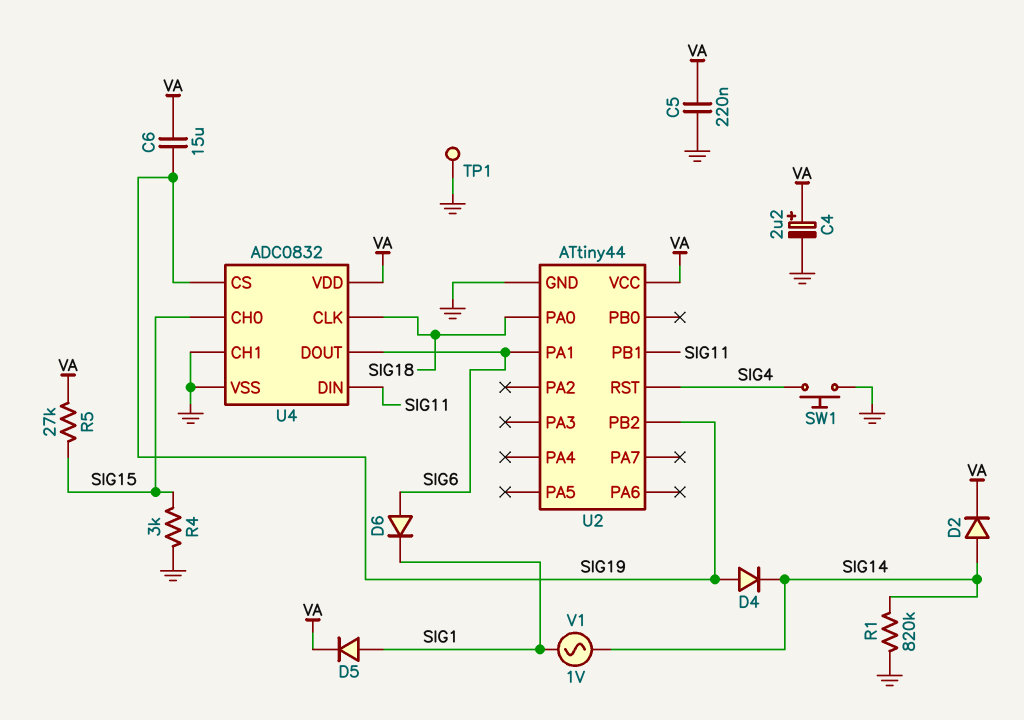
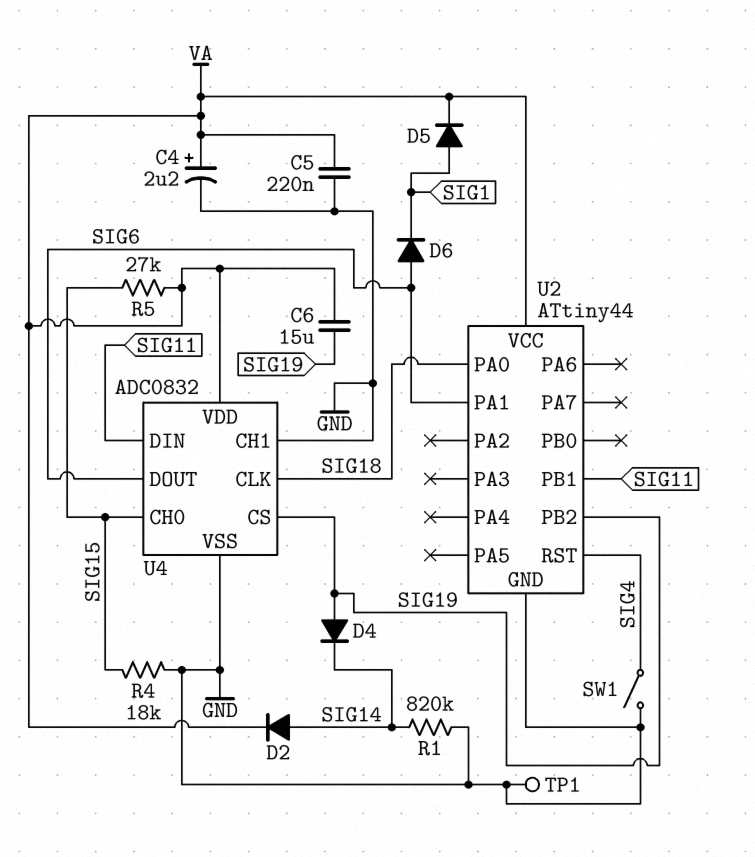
R4: 3k (GND, SIG15) -> 18k (GND, SIG15)
SW1: button (GND, SIG4) -> switch (GND, SIG4)
V1: AC 1V (SIG1, SIG14) -> none

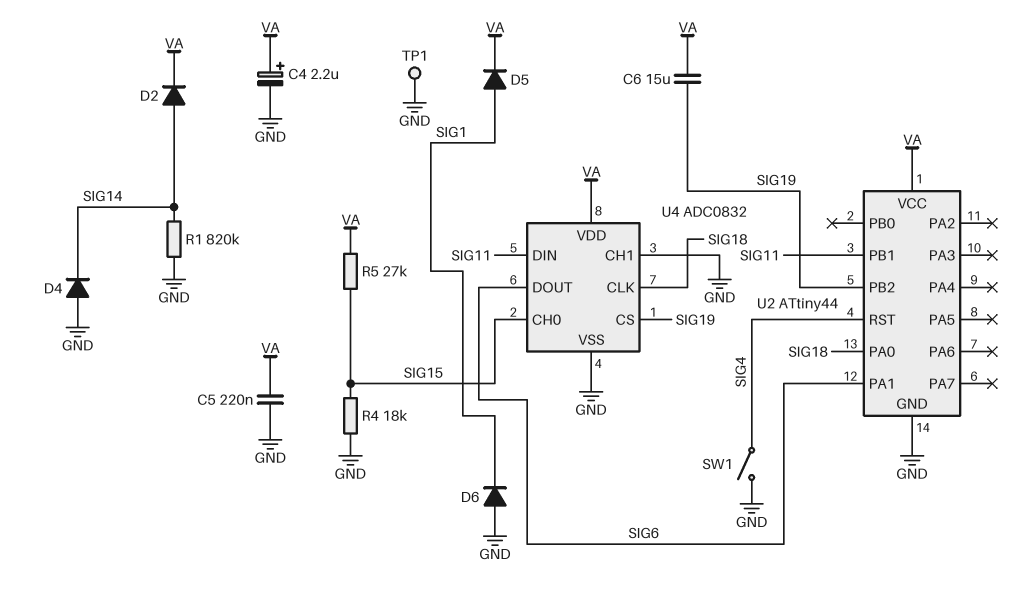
D4: diode (A SIG19, K SIG14) -> diode (A GND, K SIG14)
D6: diode (A SIG6, K SIG1) -> diode (A GND, K SIG1)

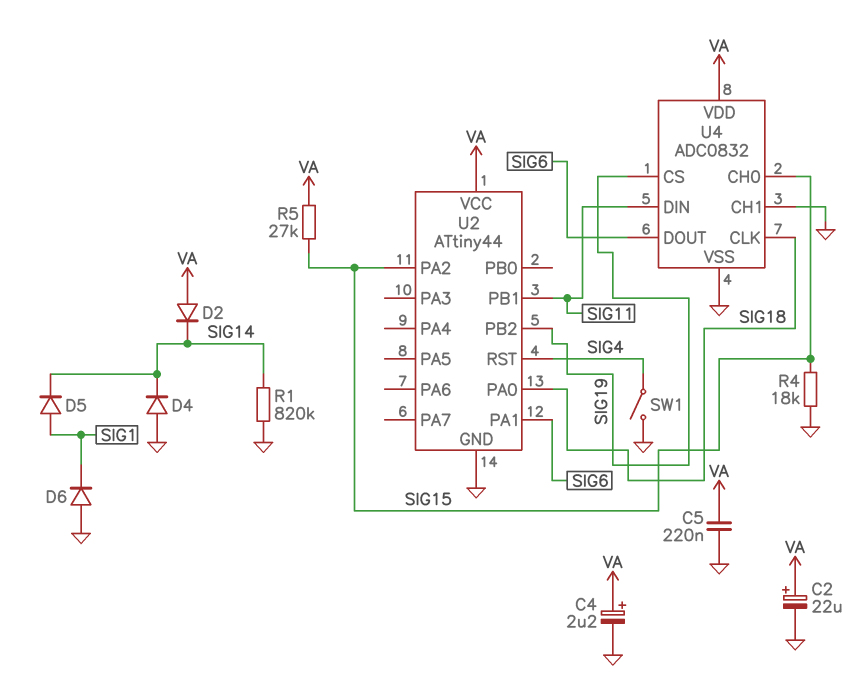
C2: none -> 22uF (plus VA, minus GND)
C6: 15uF (SIG19, VA) -> none
D2: diode (A SIG14, K VA) -> diode (A VA, K SIG14)
D5: diode (A SIG1, K VA) -> diode (A SIG1, K SIG14)
TP1: test point (GND) -> none
U2 pin PA2: none -> SIG15

